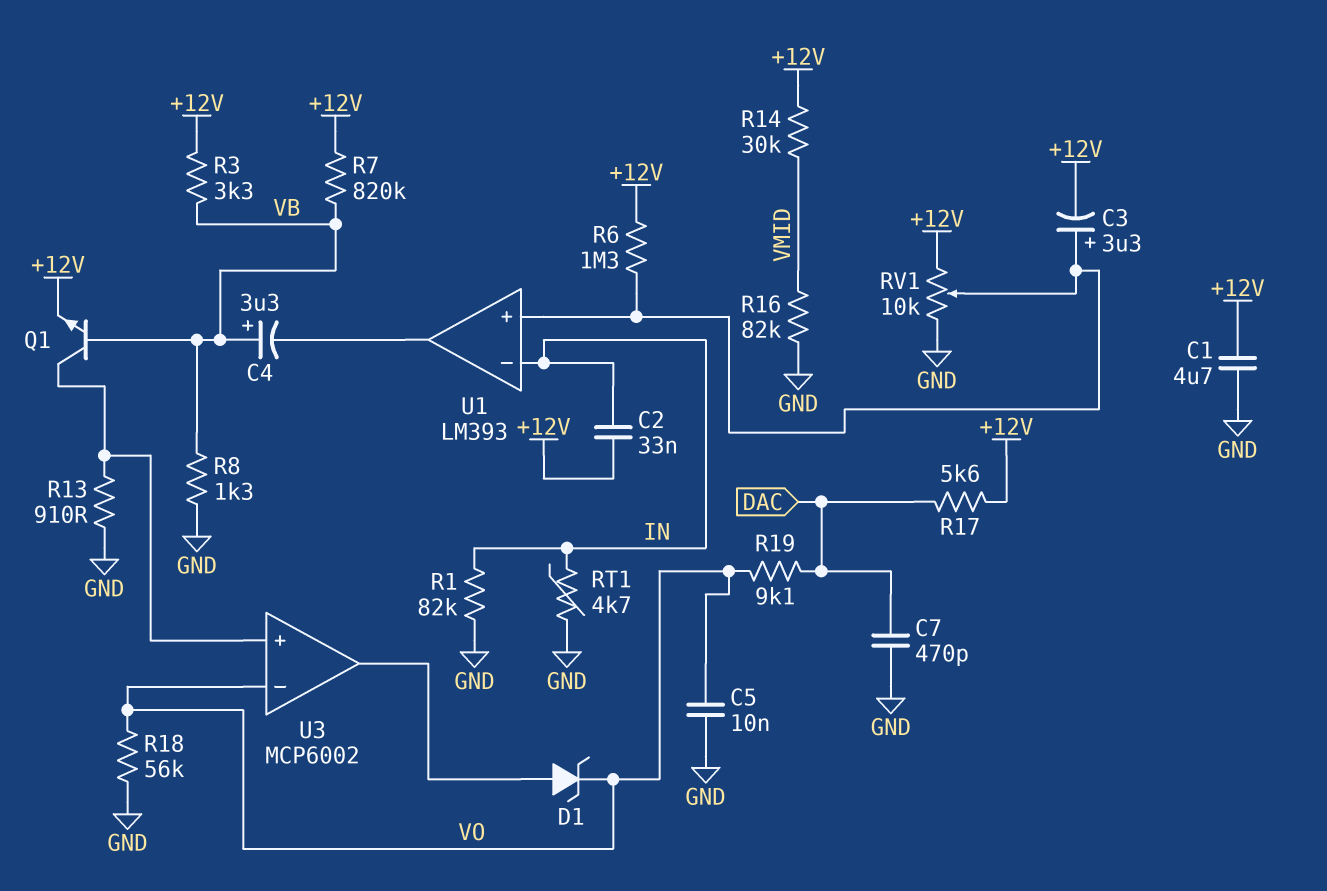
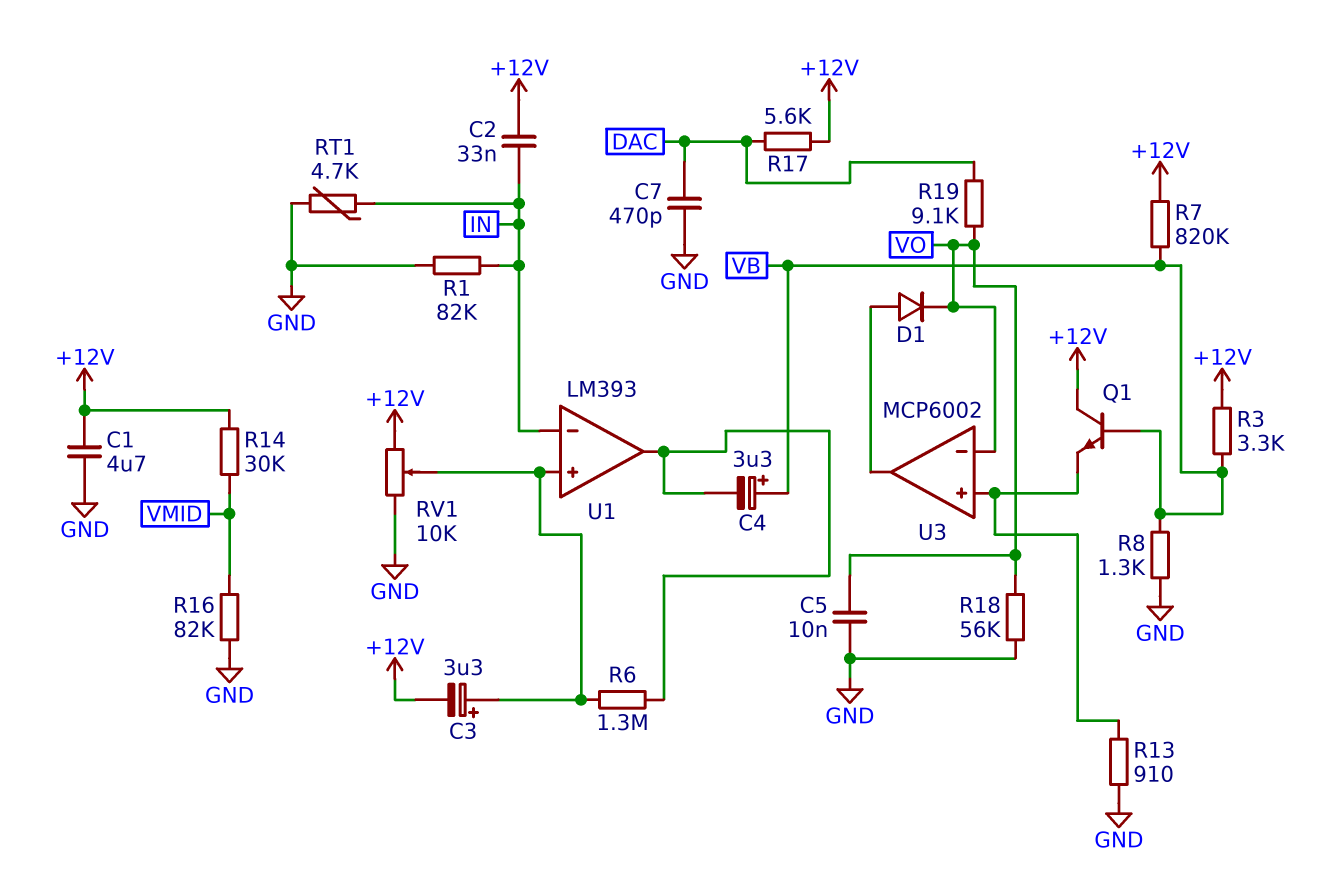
D1: zener (A U3/out, K VO) -> diode (A U3/out, K VO)
Q1: NPN (B VB, C U3/in+, E +12V) -> NPN (B VB, C +12V, E U3/in+)
R6: 1.3M (+12V, U1/in+) -> 1.3M (U1/in+, U1/out)

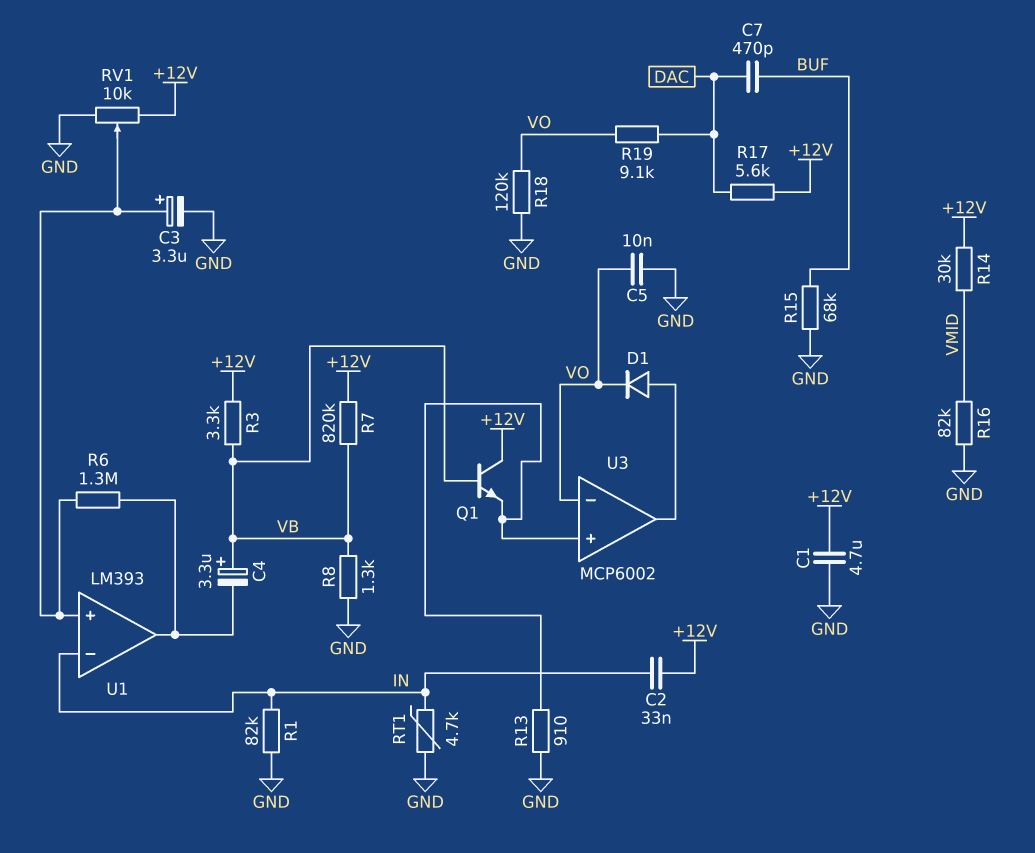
C3: 3.3uF (plus U1/in+, minus +12V) -> 3.3uF (plus U1/in+, minus GND)
C7: 470pF (DAC, GND) -> 470pF (BUF, DAC)
R15: none -> 68k (BUF, GND)
R18: 56k (GND, VO) -> 120k (GND, VO)

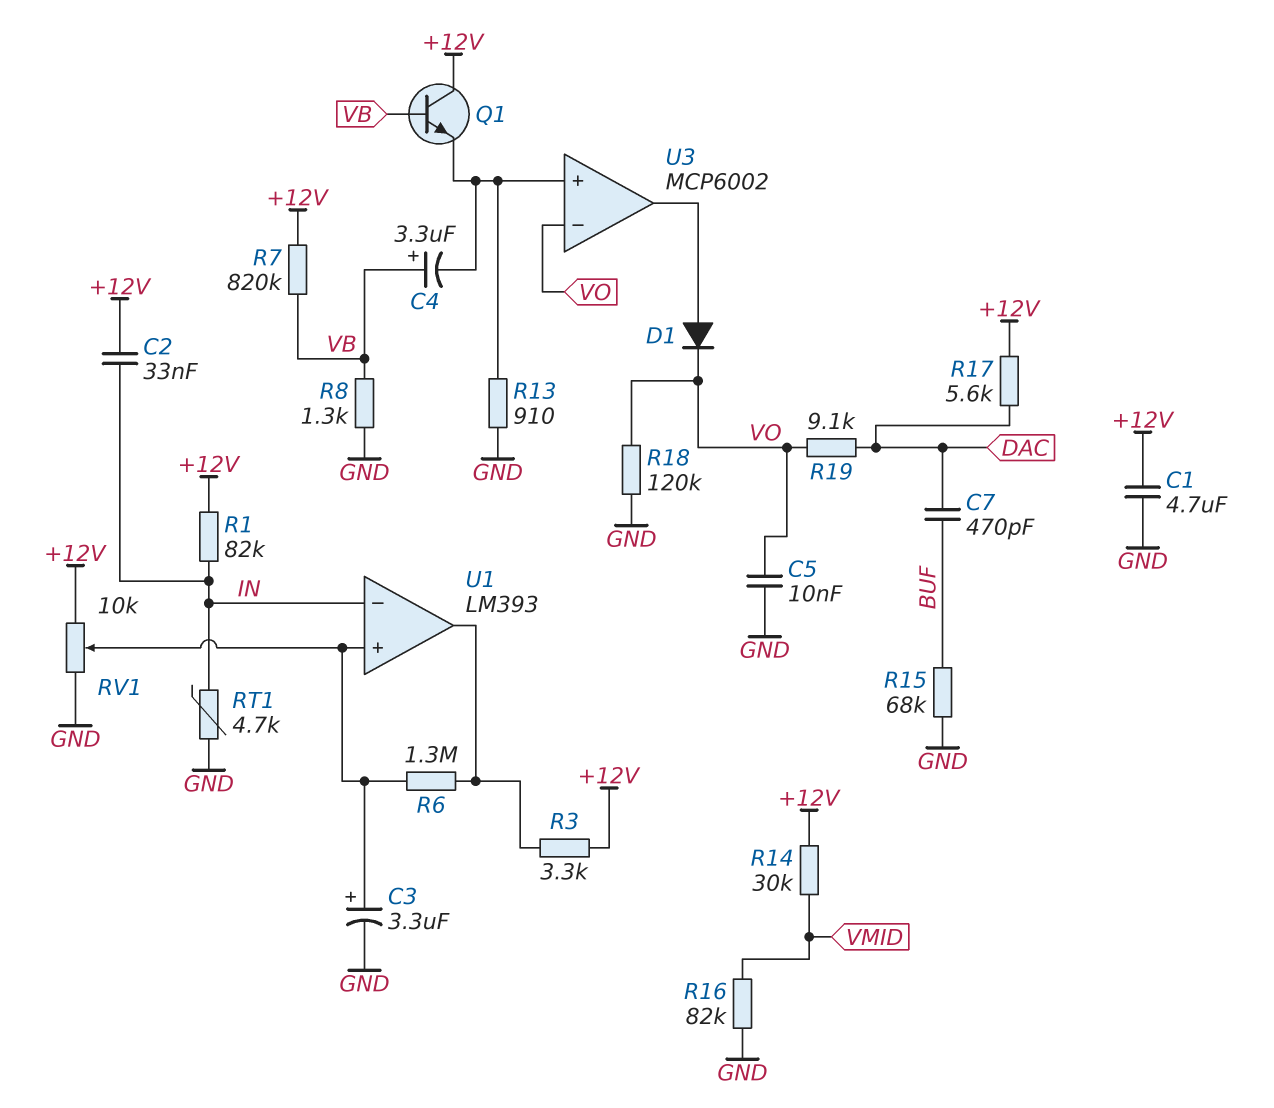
C4: 3.3uF (plus VB, minus U1/out) -> 3.3uF (plus VB, minus U3/in+)
R1: 82k (GND, IN) -> 82k (+12V, IN)
R3: 3.3k (+12V, VB) -> 3.3k (+12V, U1/out)

